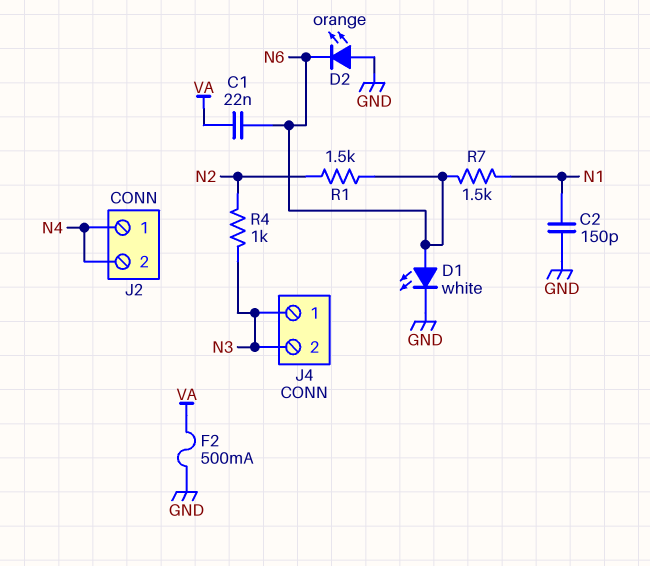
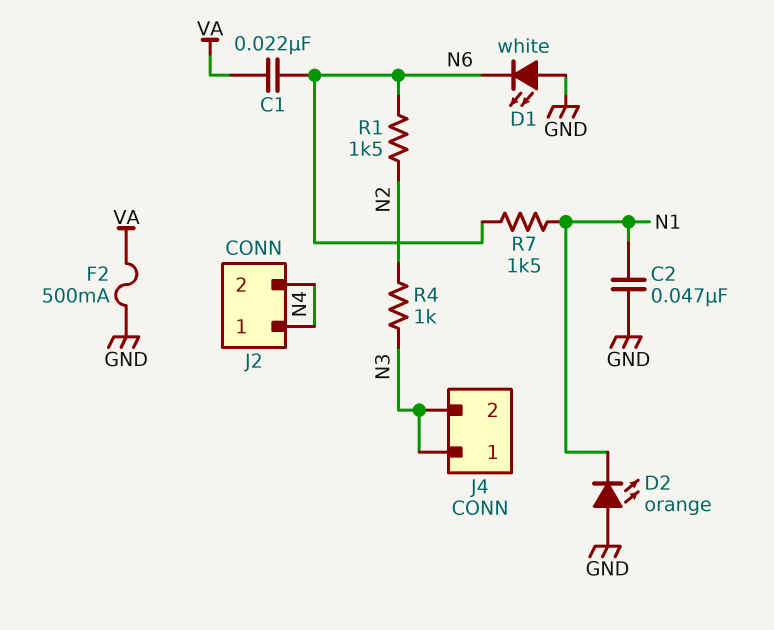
C2: 150pF (GND, N1) -> 47nF (GND, N1)
D1: LED white (A N6, K GND) -> LED white (A GND, K N6)
D2: LED orange (A GND, K N6) -> LED orange (A GND, K N1)

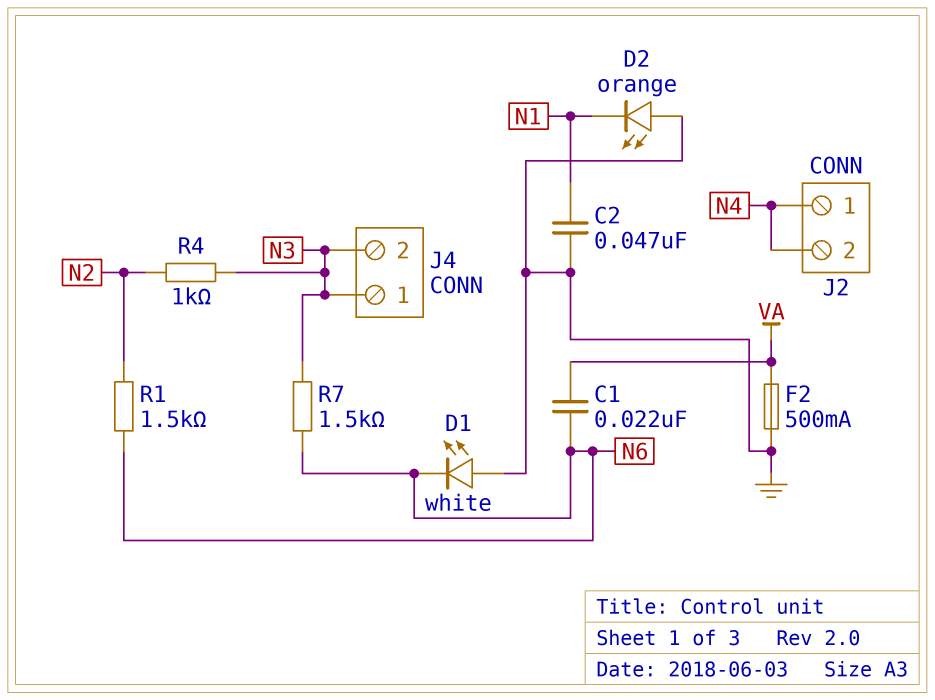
R7: 1.5k (N1, N6) -> 1.5k (N3, N6)

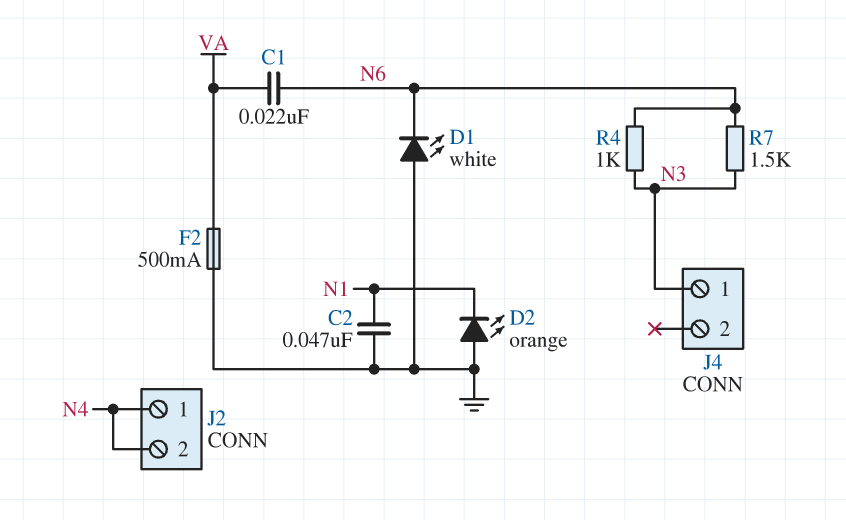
J4 pin 2: N3 -> none
R1: 1.5k (N2, N6) -> none
R4: 1k (N2, N3) -> 1k (N3, N6)

